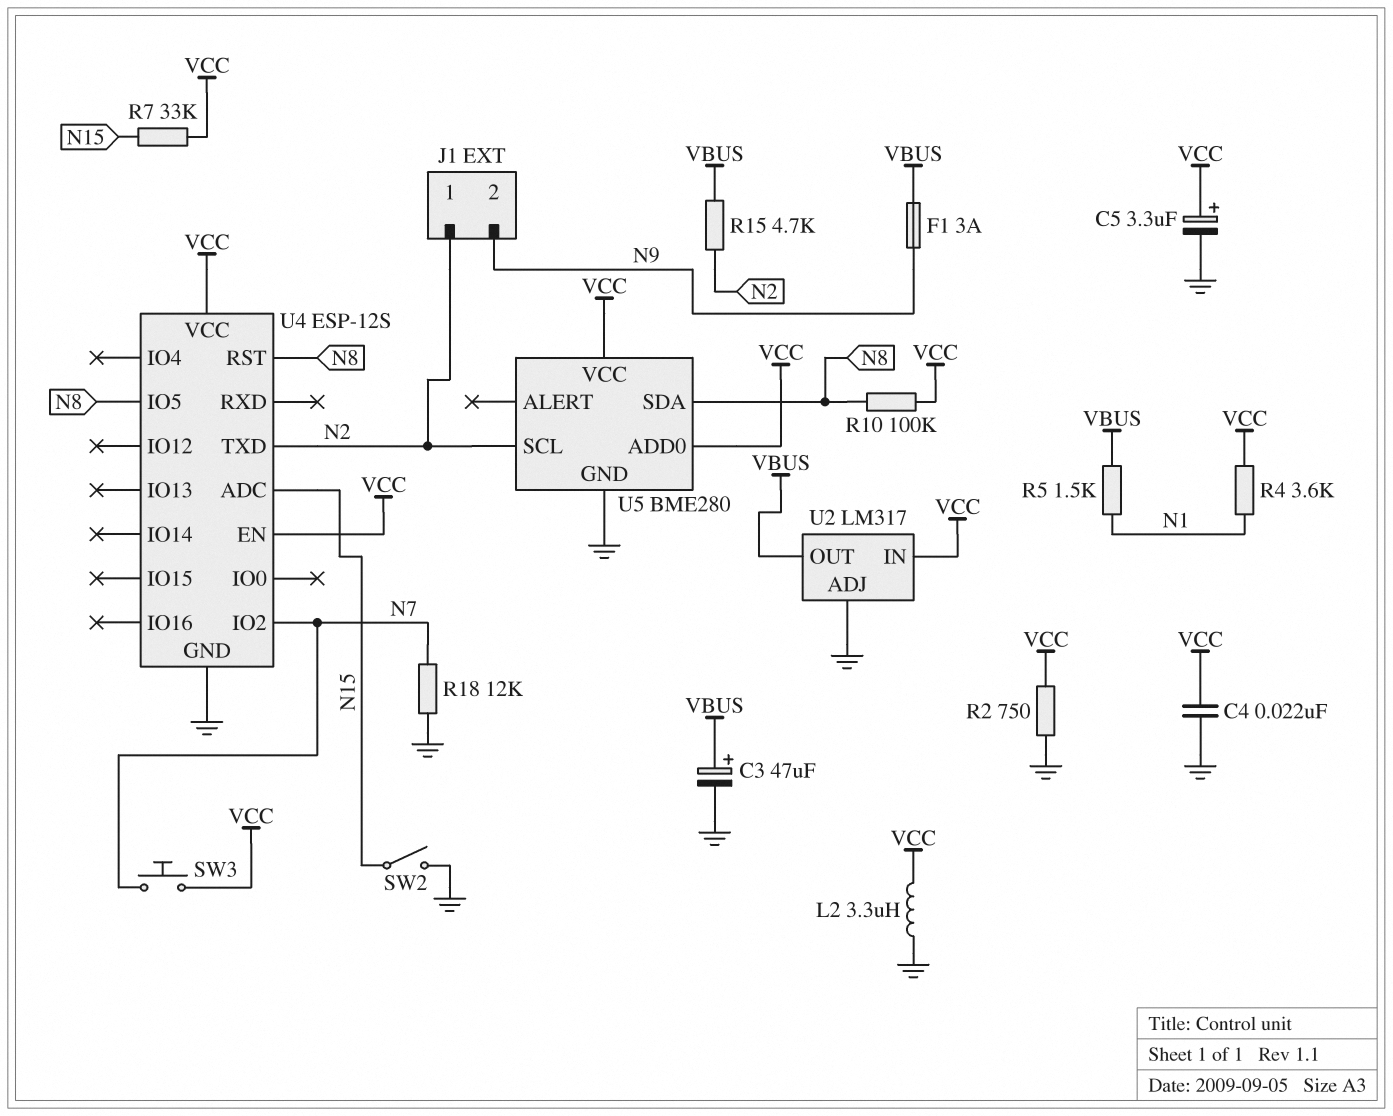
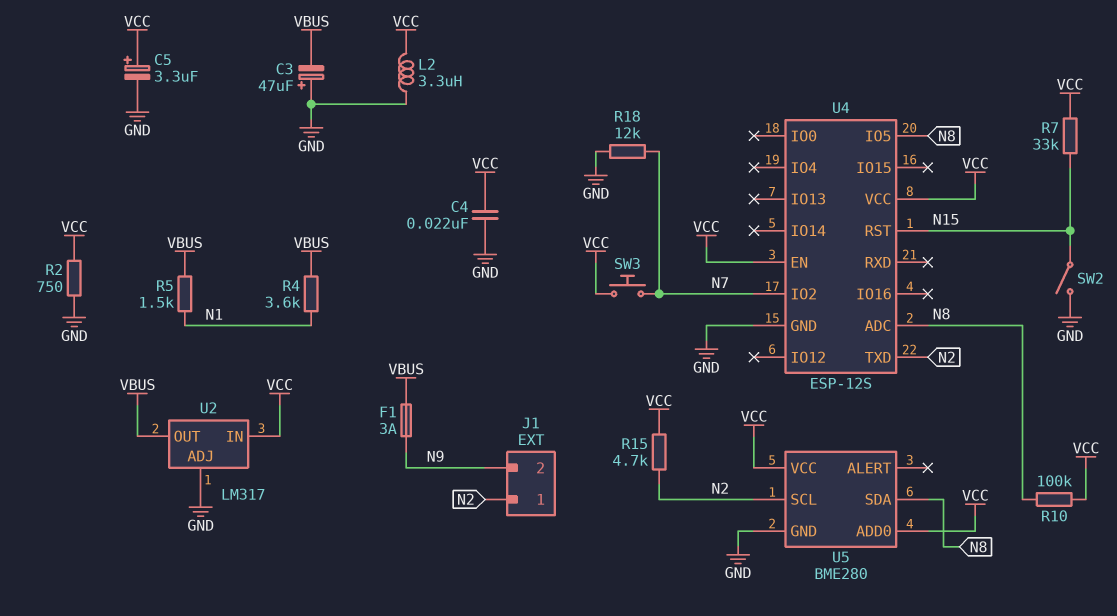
C3: 47uF (plus VBUS, minus GND) -> 47uF (plus GND, minus VBUS)
R4: 3.6k (N1, VCC) -> 3.6k (N1, VBUS)
R15: 4.7k (N2, VBUS) -> 4.7k (N2, VCC)
U4 pin ADC: N15 -> N8
U4 pin RST: N8 -> N15

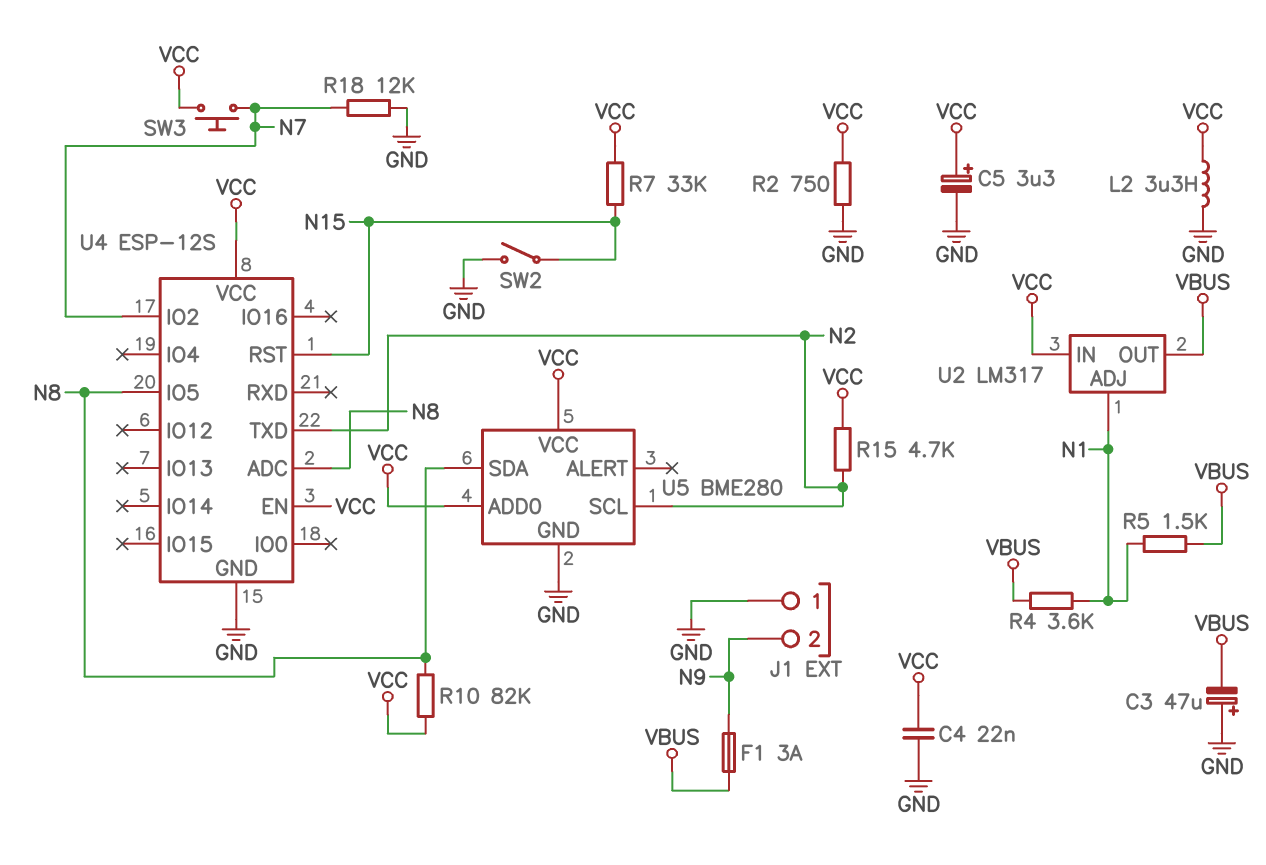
J1 pin 1: N2 -> GND
R10: 100k (N8, VCC) -> 82k (N8, VCC)
U2 pin ADJ: GND -> N1

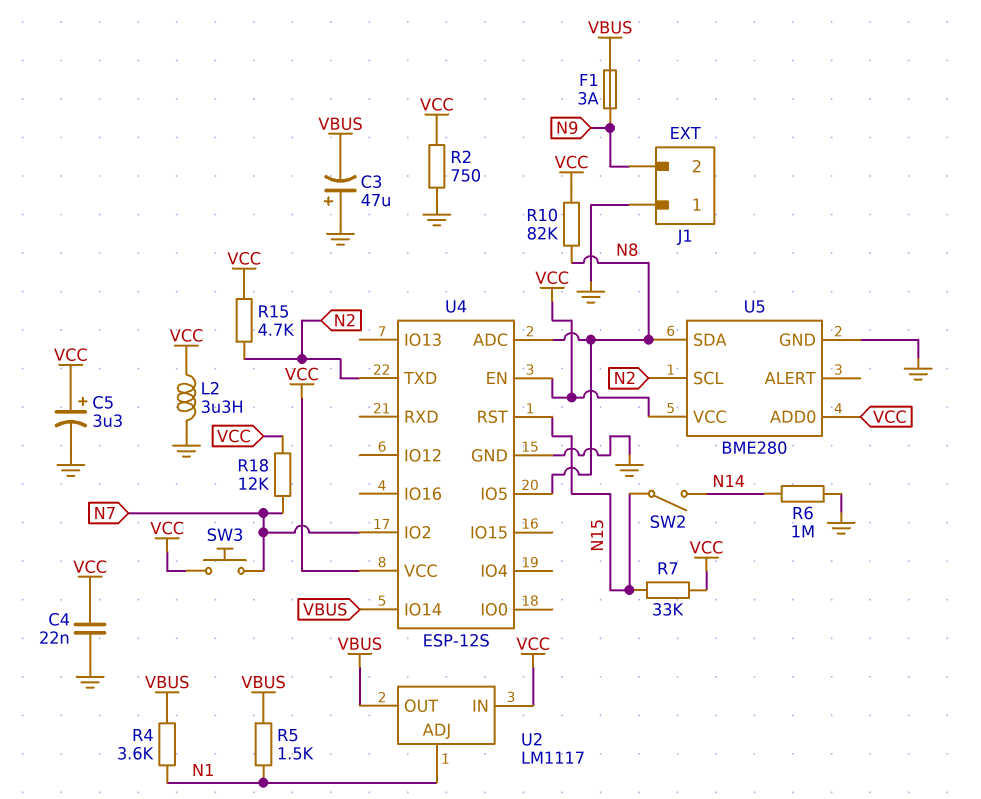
R6: none -> 1M (GND, N14)
R18: 12k (GND, N7) -> 12k (N7, VCC)
SW2: switch (GND, N15) -> switch (N14, N15)
U2: LM317 -> LM1117
U4 pin IO14: none -> VBUS

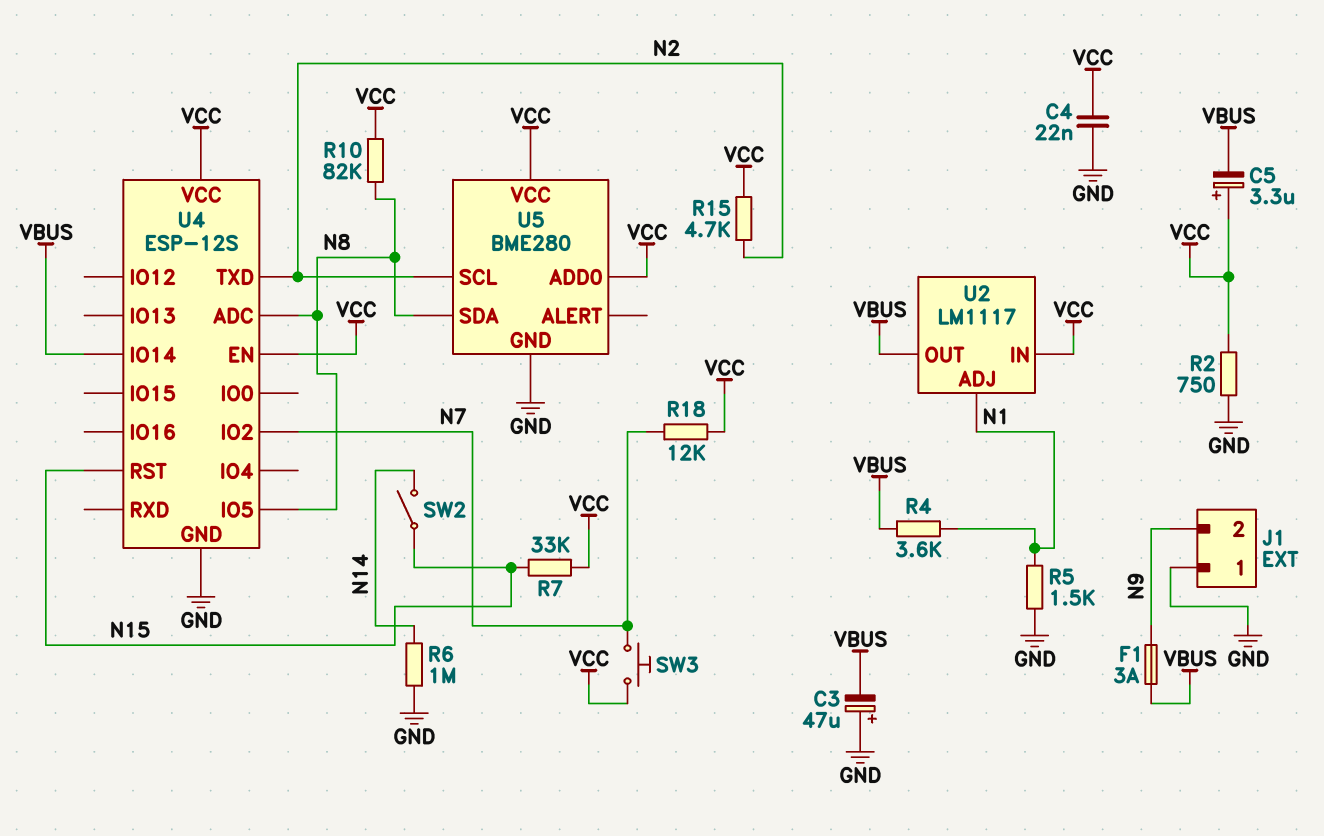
C5: 3.3uF (plus VCC, minus GND) -> 3.3uF (plus VCC, minus VBUS)
L2: 3.3uH (GND, VCC) -> none
R5: 1.5k (N1, VBUS) -> 1.5k (GND, N1)

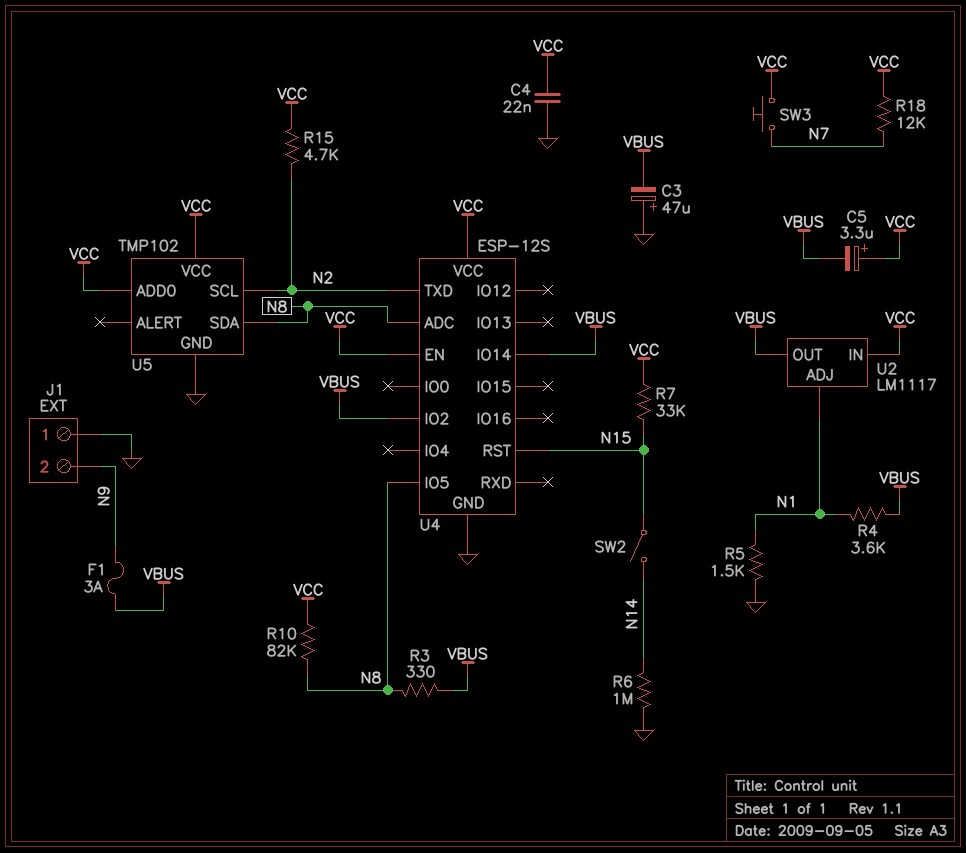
R2: 750 (GND, VCC) -> none
R3: none -> 330 (N8, VBUS)
U4 pin IO2: N7 -> VBUS
U5: BME280 -> TMP102

